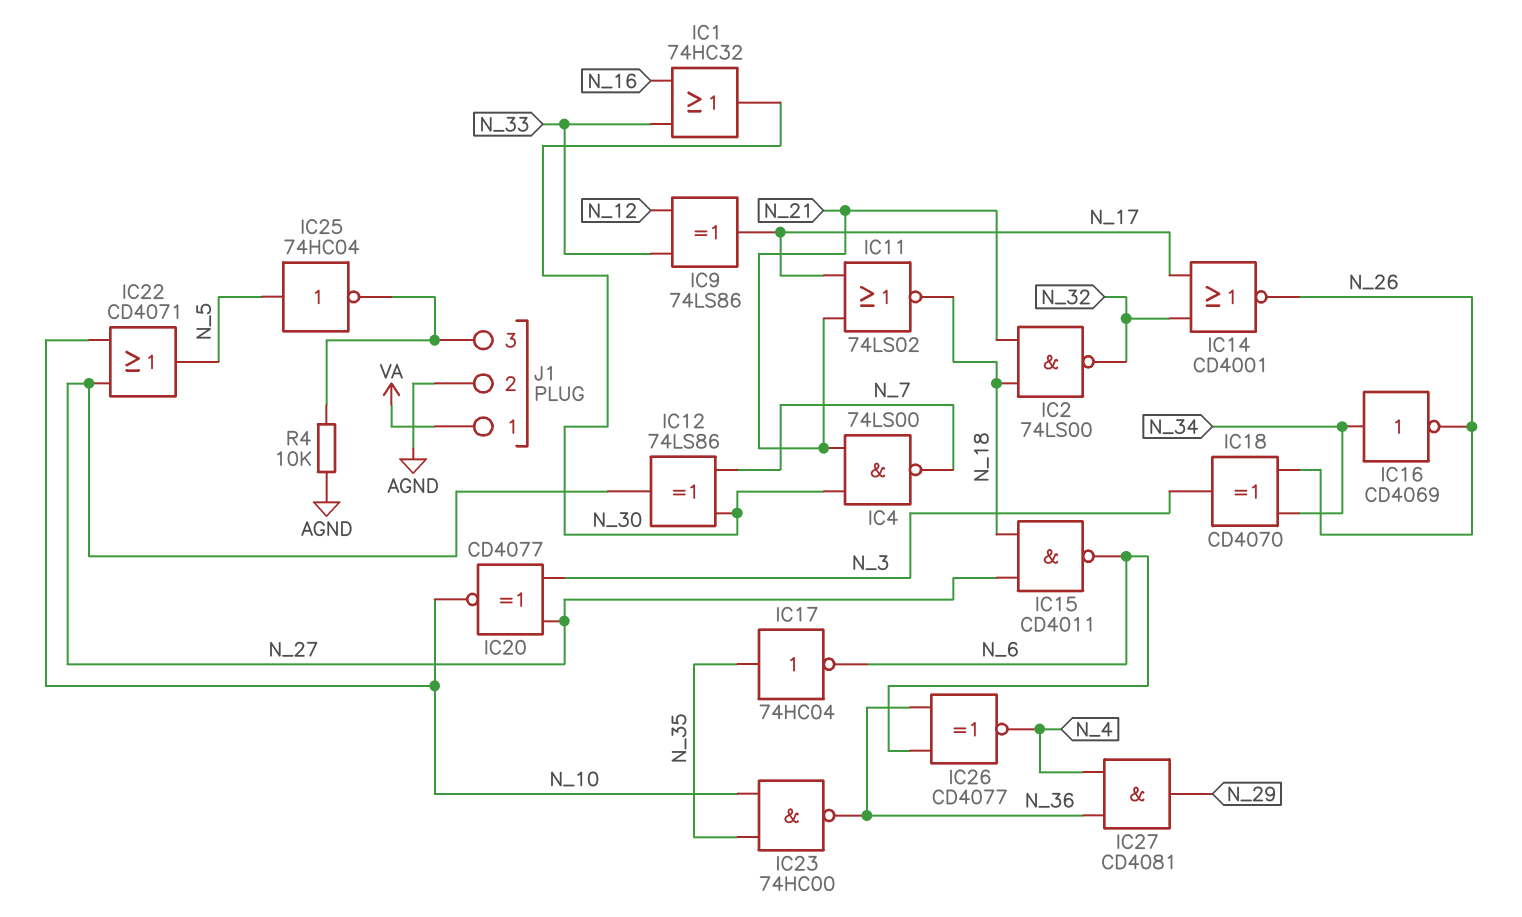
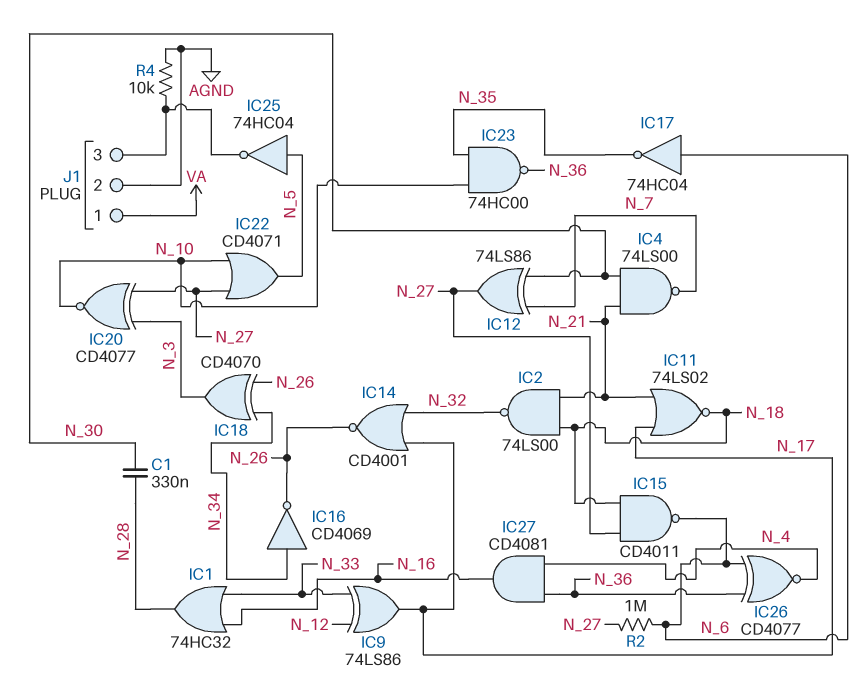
C1: none -> 330nF (N_28, N_30)
IC1: OR 74HC32 (in N_16, in N_33, out N_30) -> OR 74HC32 (in N_16, in N_33, out N_28)
IC17: NOT 74HC04 (in N_35, out N_6) -> NOT 74HC04 (in N_6, out N_35)
IC27: AND CD4081 (in N_4, in N_36, out N_29) -> AND CD4081 (in N_4, in N_36, out N_16)
R2: none -> 1M (N_6, N_27)

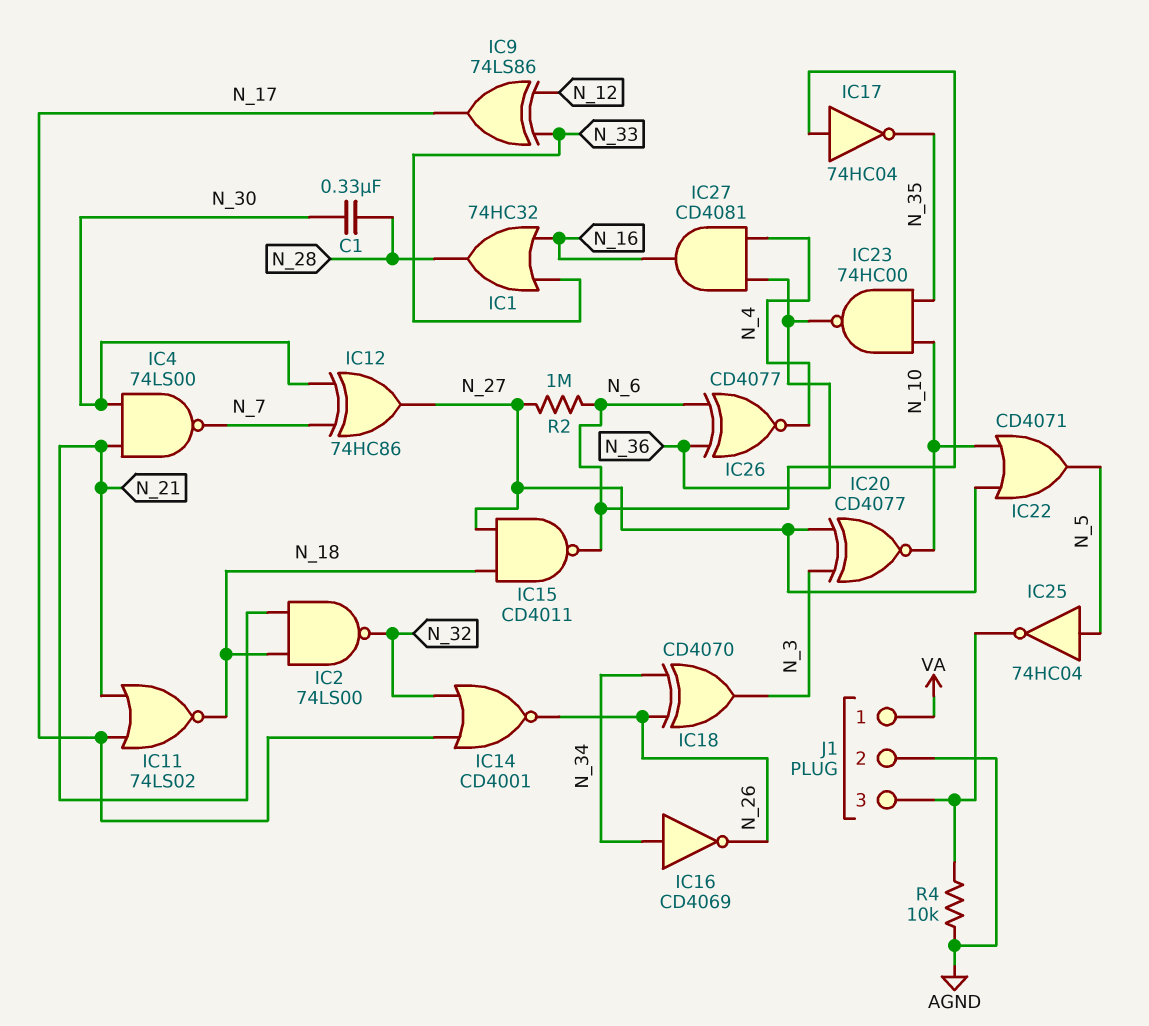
IC12: XOR 74LS86 (in N_7, in N_30, out N_27) -> XOR 74HC86 (in N_7, in N_30, out N_27)

